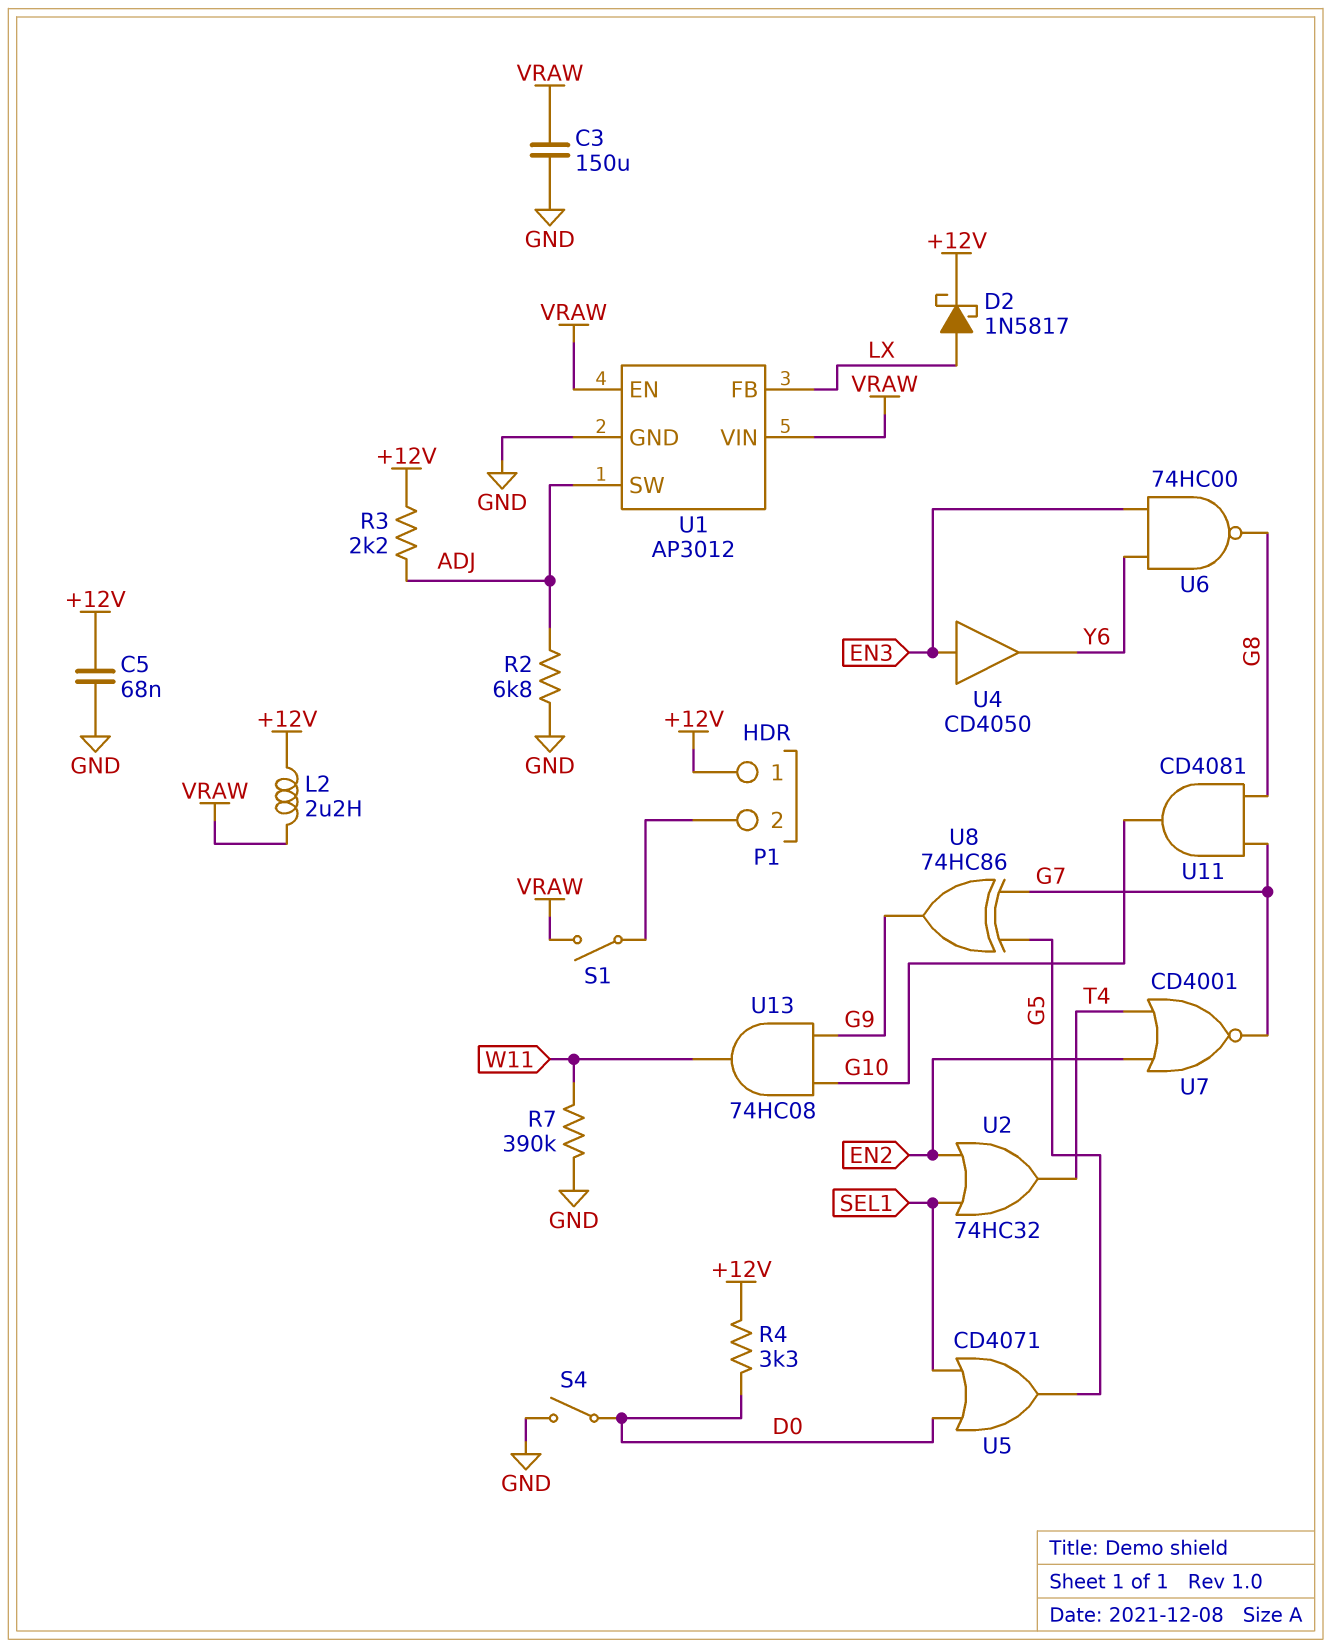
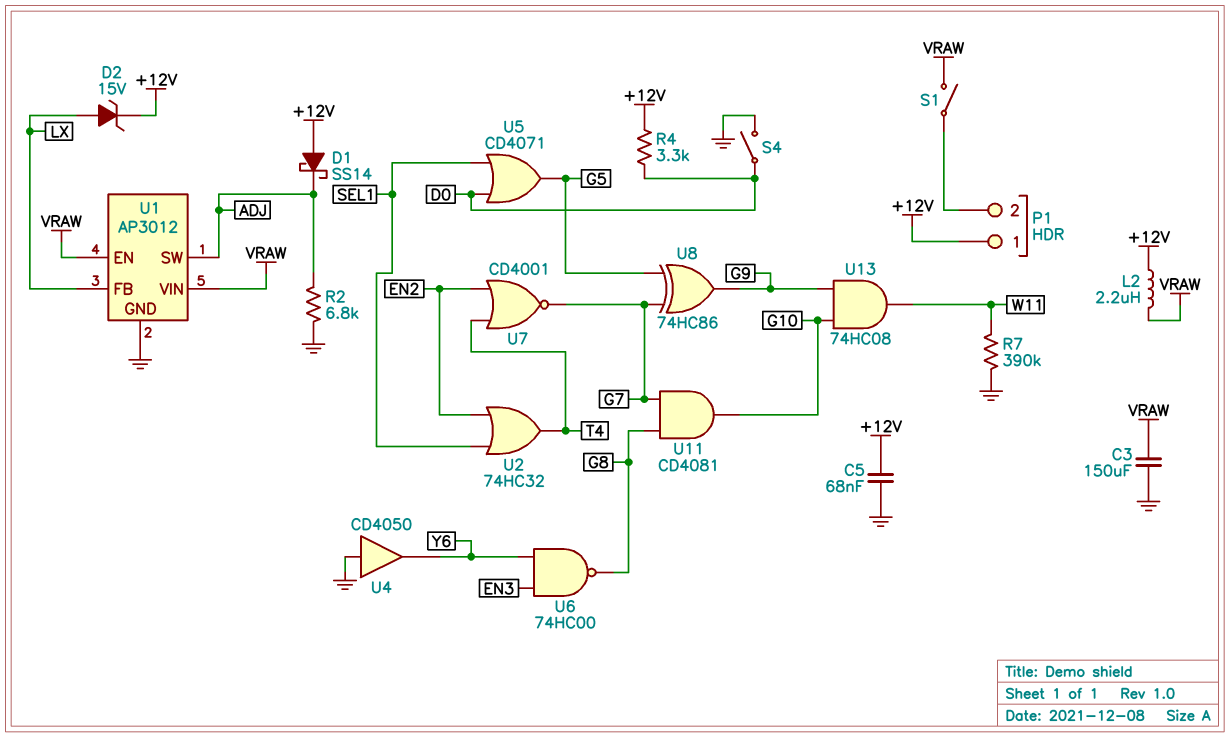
D1: none -> schottky SS14 (A +12V, K ADJ)
D2: schottky 1N5817 (A LX, K +12V) -> zener 15V (A LX, K +12V)
R3: 2.2k (+12V, ADJ) -> none
U4: buffer CD4050 (in EN3, out Y6) -> buffer CD4050 (in GND, out Y6)

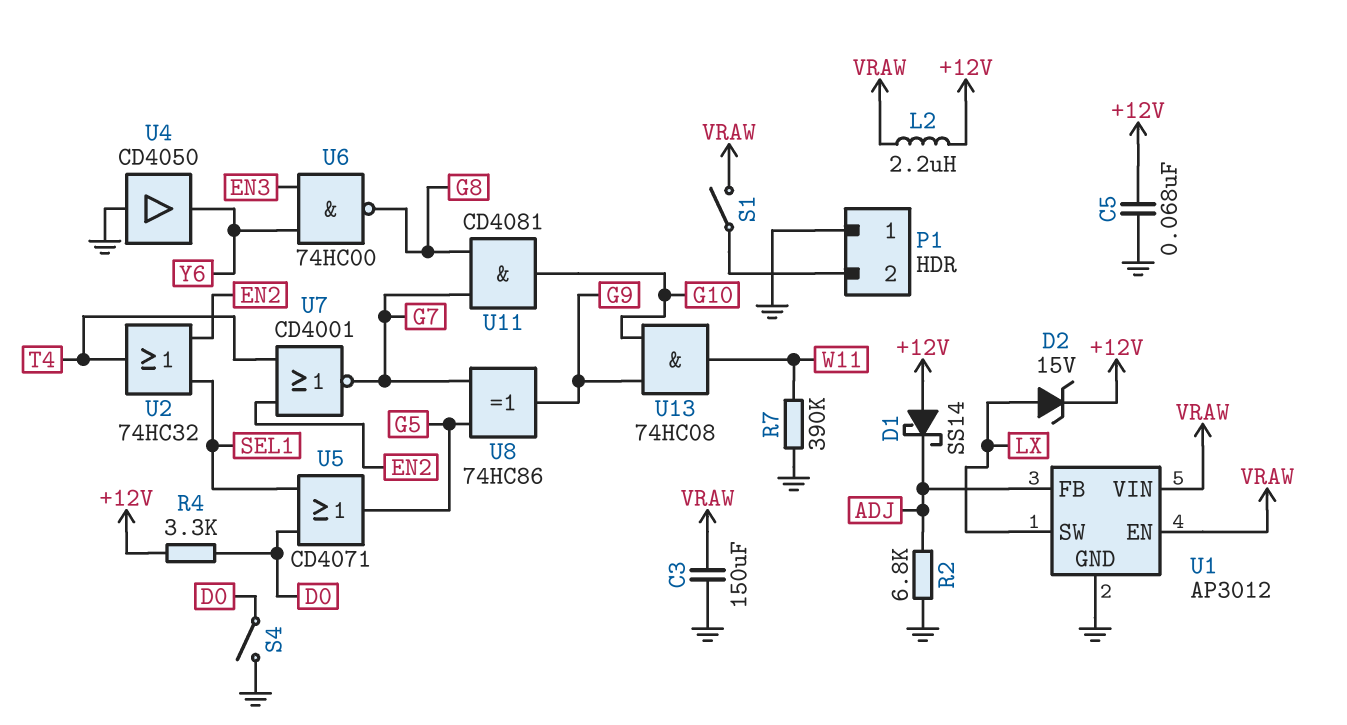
P1 pin 1: +12V -> GND
U1 pin FB: LX -> ADJ
U1 pin SW: ADJ -> LX

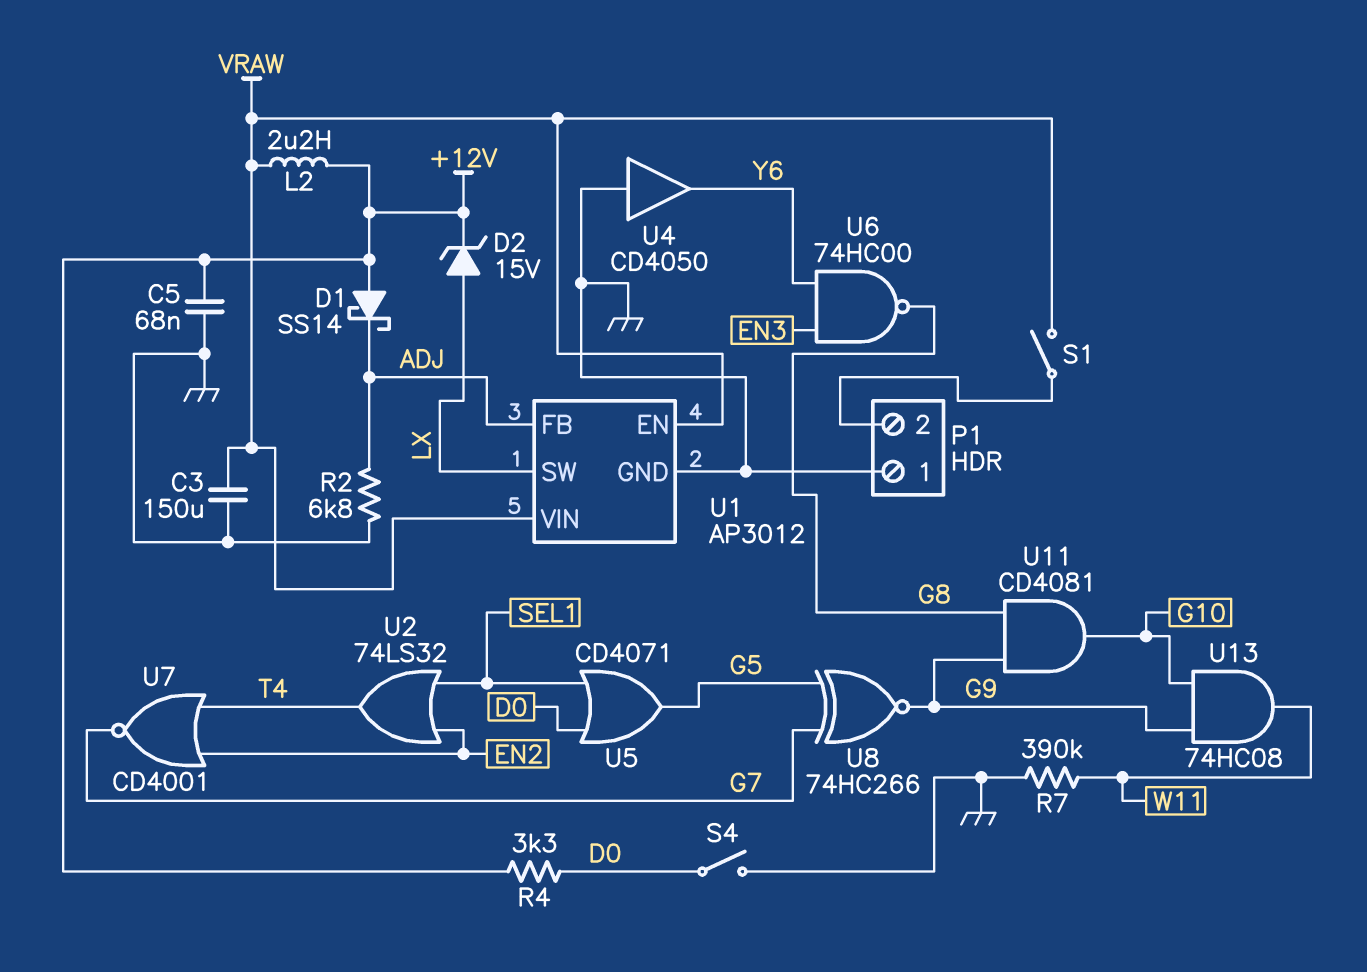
U2: OR 74HC32 (in EN2, in SEL1, out T4) -> OR 74LS32 (in EN2, in SEL1, out T4)
U8: XOR 74HC86 (in G5, in G7, out G9) -> XNOR 74HC266 (in G5, in G7, out G9)
U11: AND CD4081 (in G7, in G8, out G10) -> AND CD4081 (in G8, in G9, out G10)

